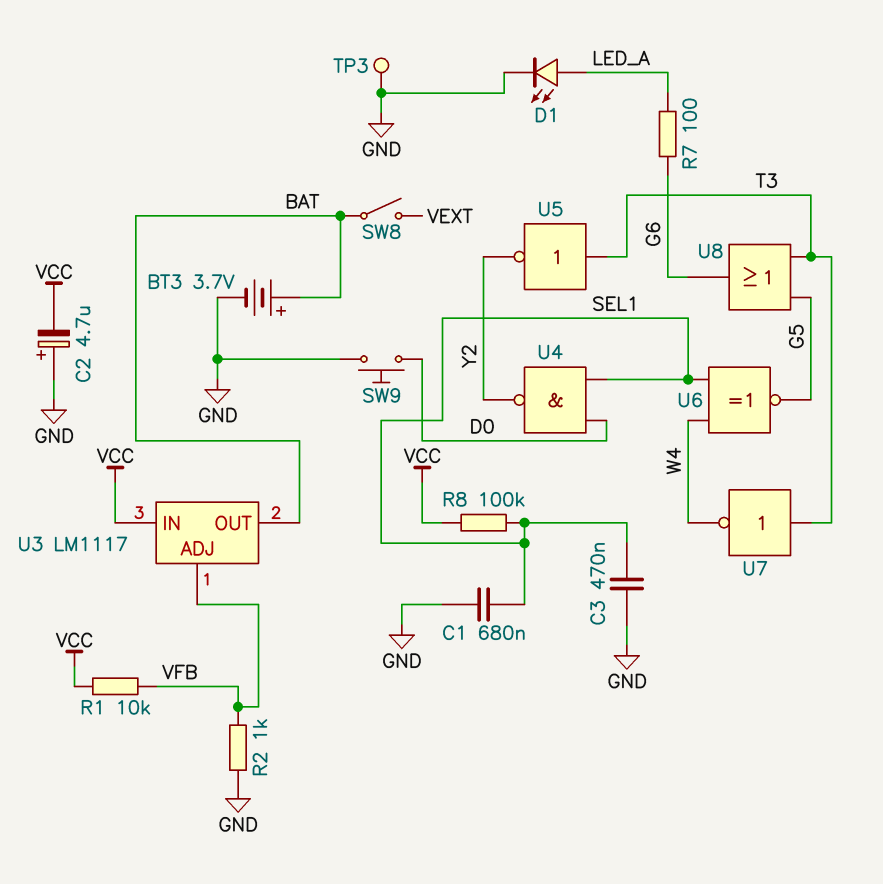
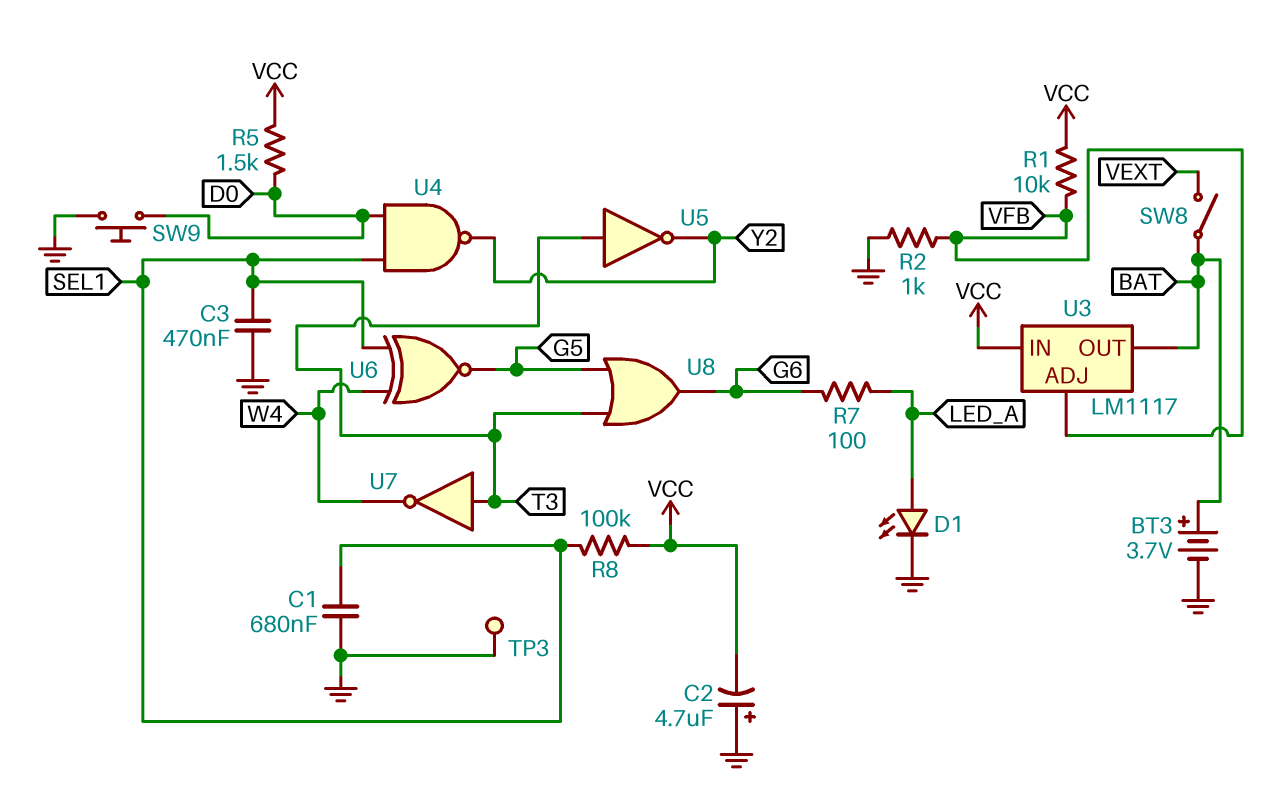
R5: none -> 1.5k (D0, VCC)

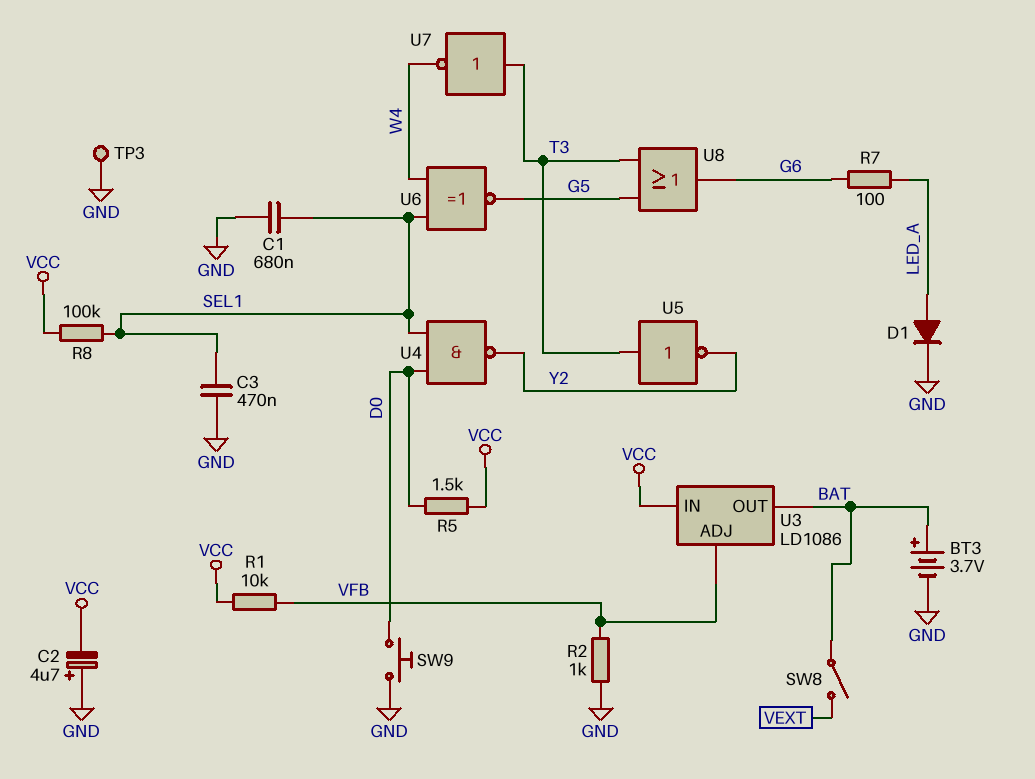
D1: LED (A LED_A, K GND) -> diode (A LED_A, K GND)
U3: LM1117 -> LD1086

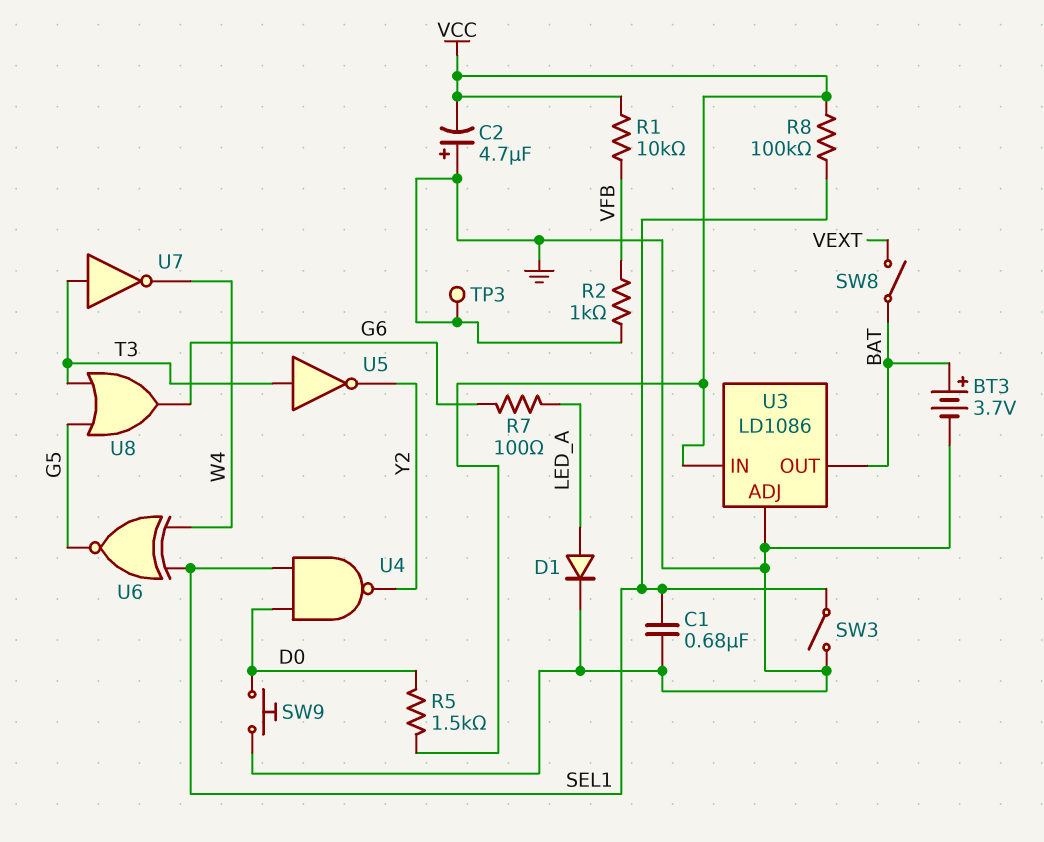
C3: 470nF (GND, SEL1) -> none
SW3: none -> switch (GND, SEL1)
U3 pin ADJ: VFB -> GND

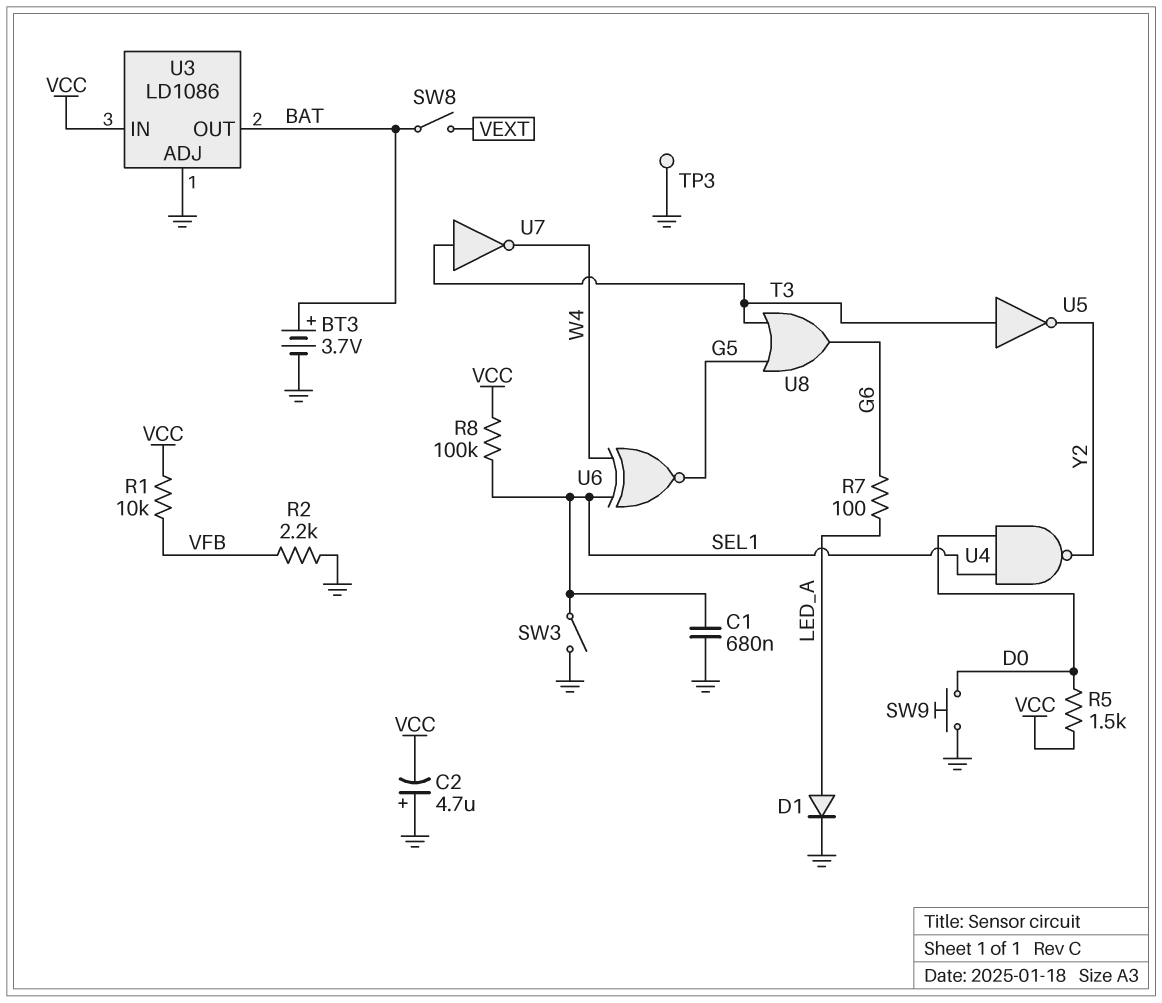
R2: 1k (GND, VFB) -> 2.2k (GND, VFB)

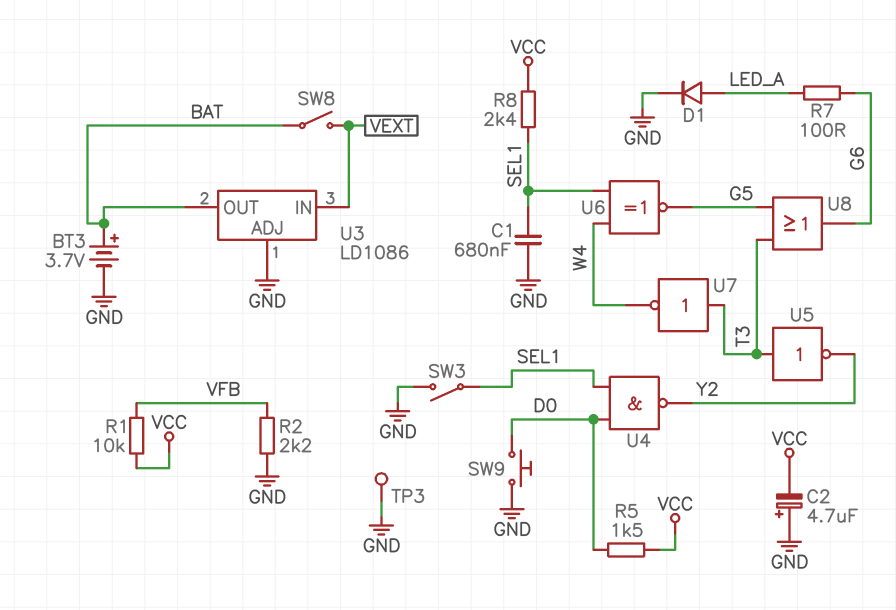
R8: 100k (SEL1, VCC) -> 2.4k (SEL1, VCC)
U3 pin IN: VCC -> VEXT

